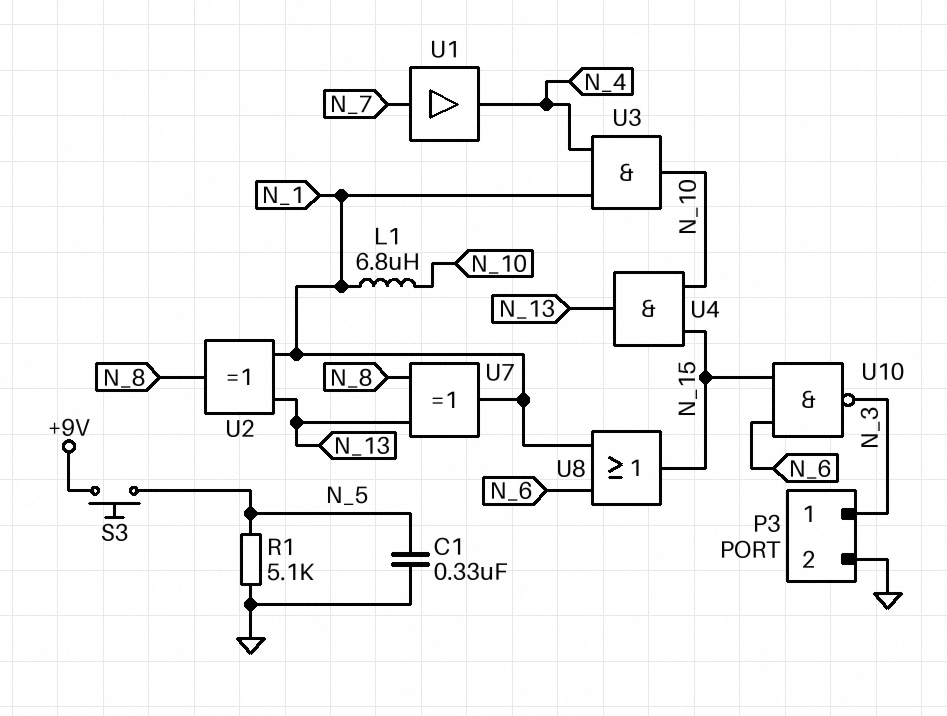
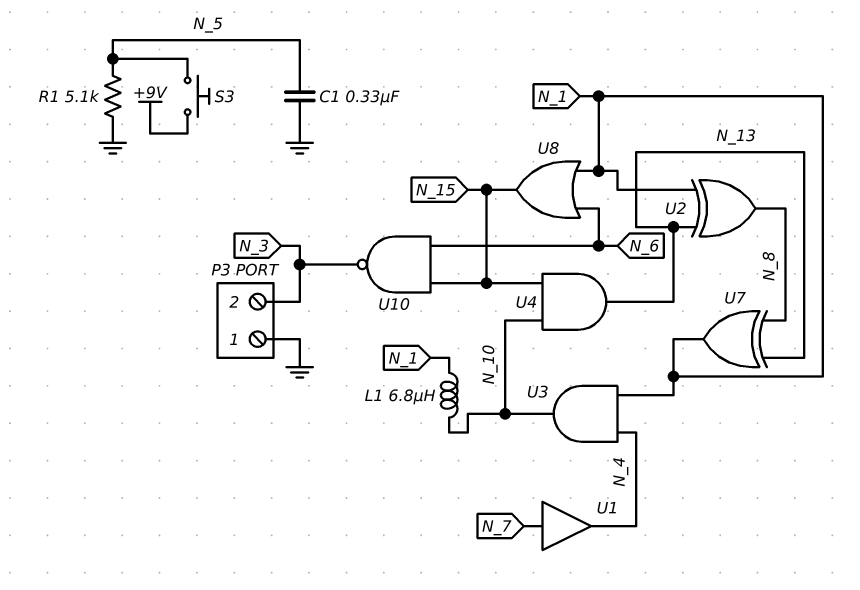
P3 pin 1: N_3 -> GND
P3 pin 2: GND -> N_3

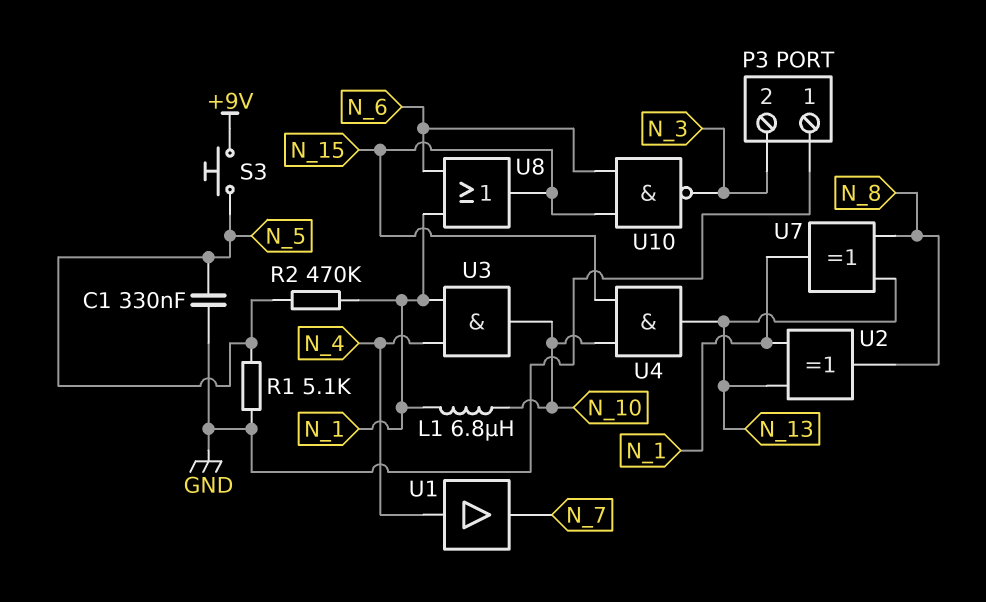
R2: none -> 470k (N_1, N_5)
U1: buffer (in N_7, out N_4) -> buffer (in N_4, out N_7)

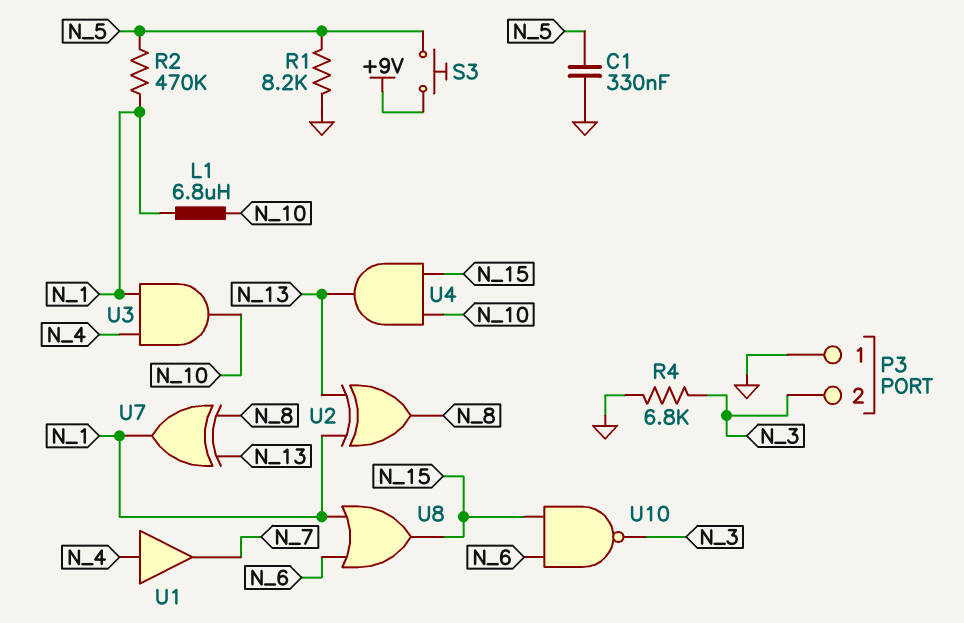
R1: 5.1k (GND, N_5) -> 8.2k (GND, N_5)
R4: none -> 6.8k (GND, N_3)

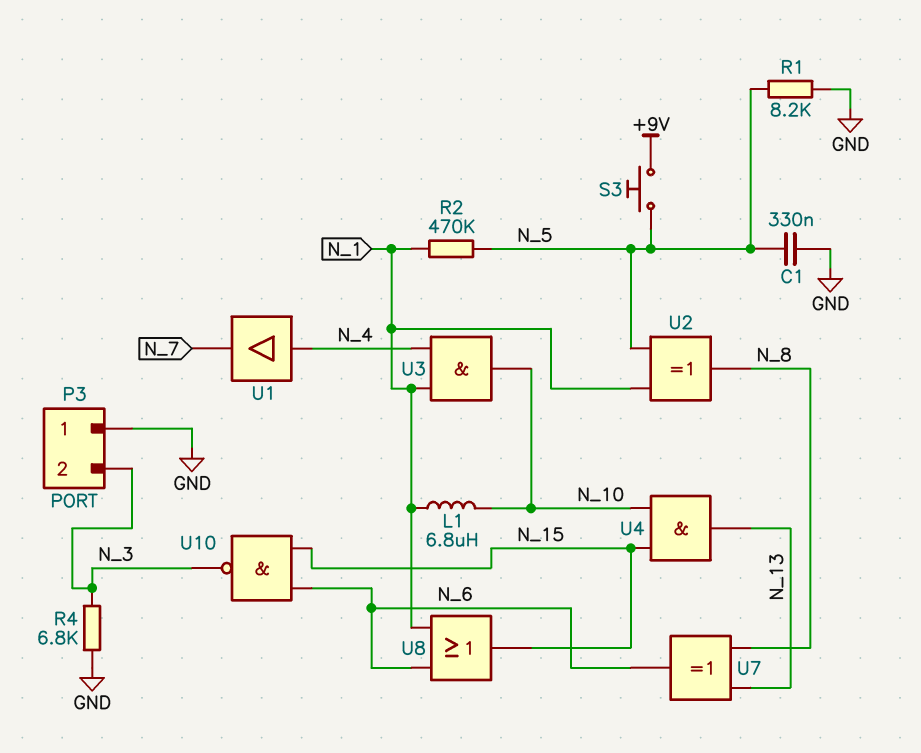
U2: XOR (in N_1, in N_13, out N_8) -> XOR (in N_1, in N_5, out N_8)
U7: XOR (in N_8, in N_13, out N_1) -> XOR (in N_8, in N_13, out N_6)

